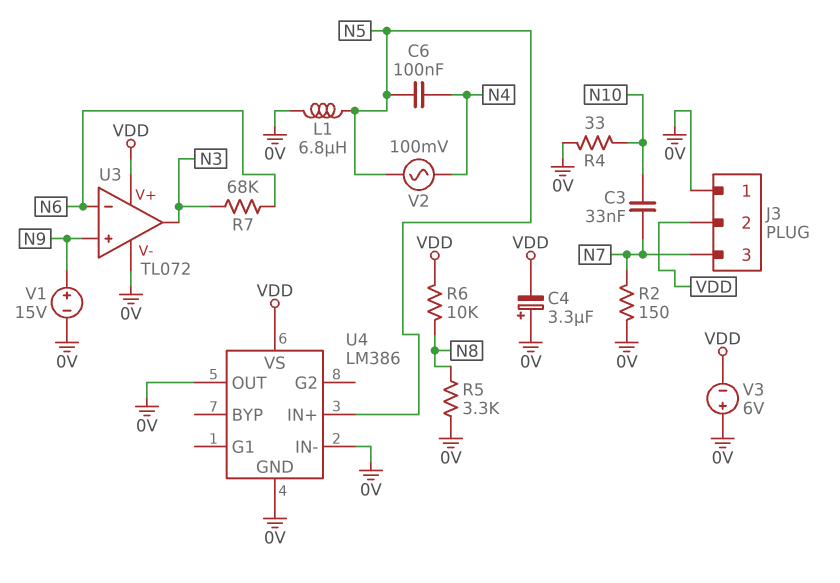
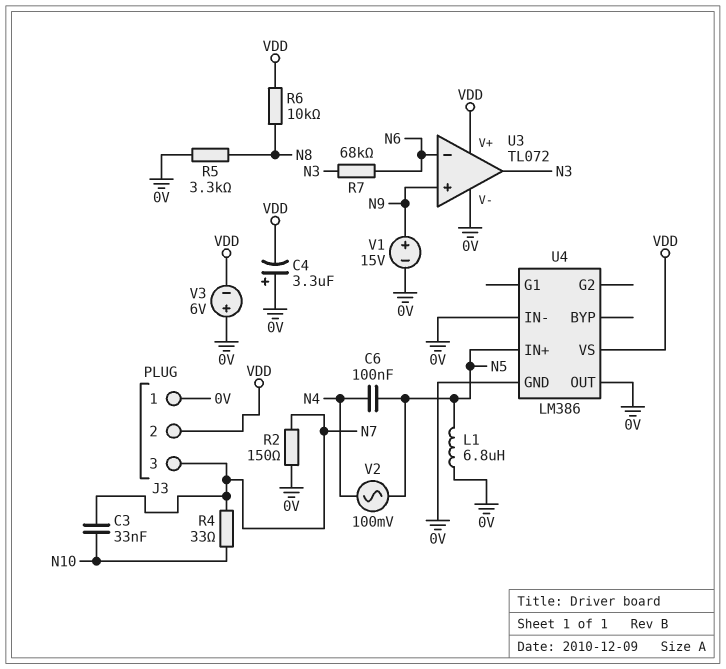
R4: 33 (0V, N10) -> 33 (N7, N10)

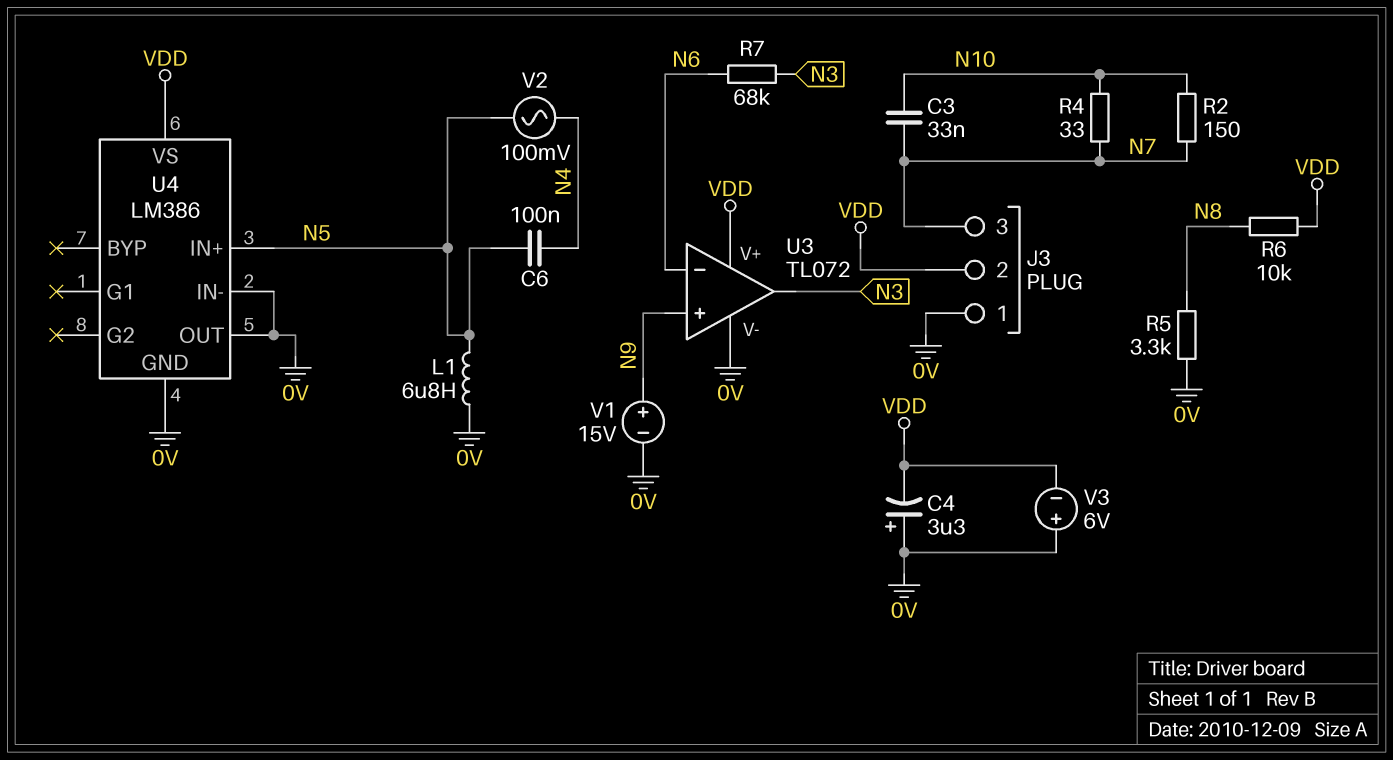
R2: 150 (0V, N7) -> 150 (N7, N10)

